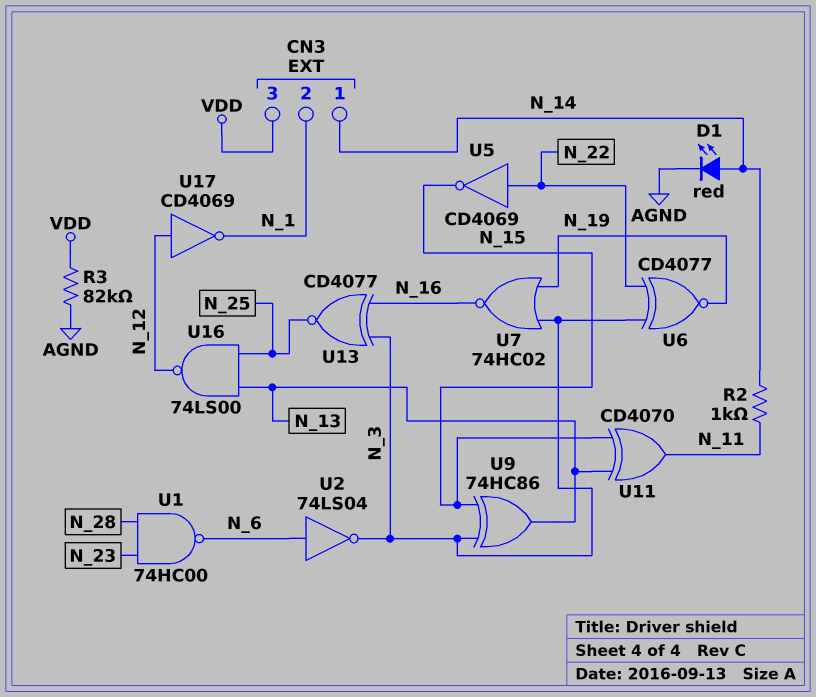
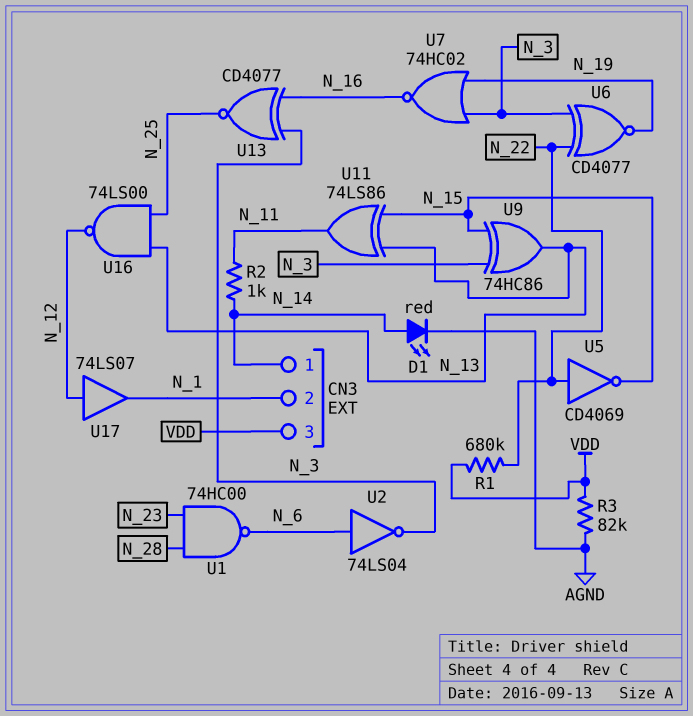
R1: none -> 680k (N_22, VDD)
U11: XOR CD4070 (in N_13, in N_15, out N_11) -> XOR 74LS86 (in N_13, in N_15, out N_11)
U17: NOT CD4069 (in N_12, out N_1) -> buffer 74LS07 (in N_12, out N_1)

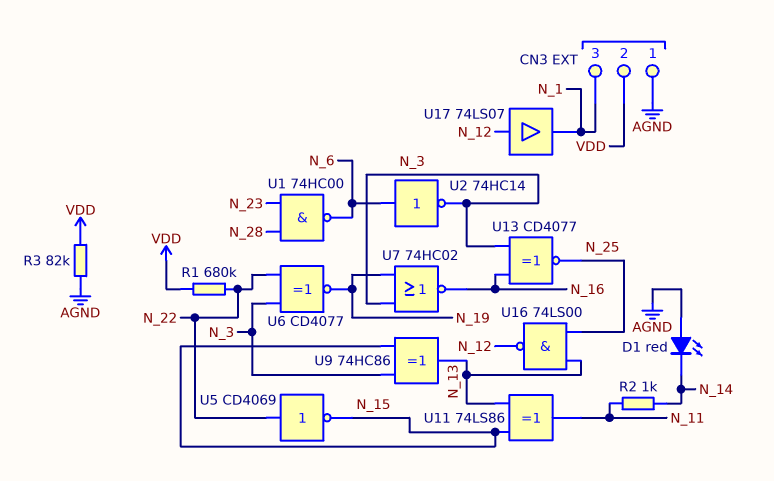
CN3 pin 1: N_14 -> AGND
CN3 pin 2: N_1 -> VDD
CN3 pin 3: VDD -> N_1
D1: LED red (A N_14, K AGND) -> LED red (A AGND, K N_14)
U2: NOT 74LS04 (in N_6, out N_3) -> NOT 74HC14 (in N_6, out N_3)

